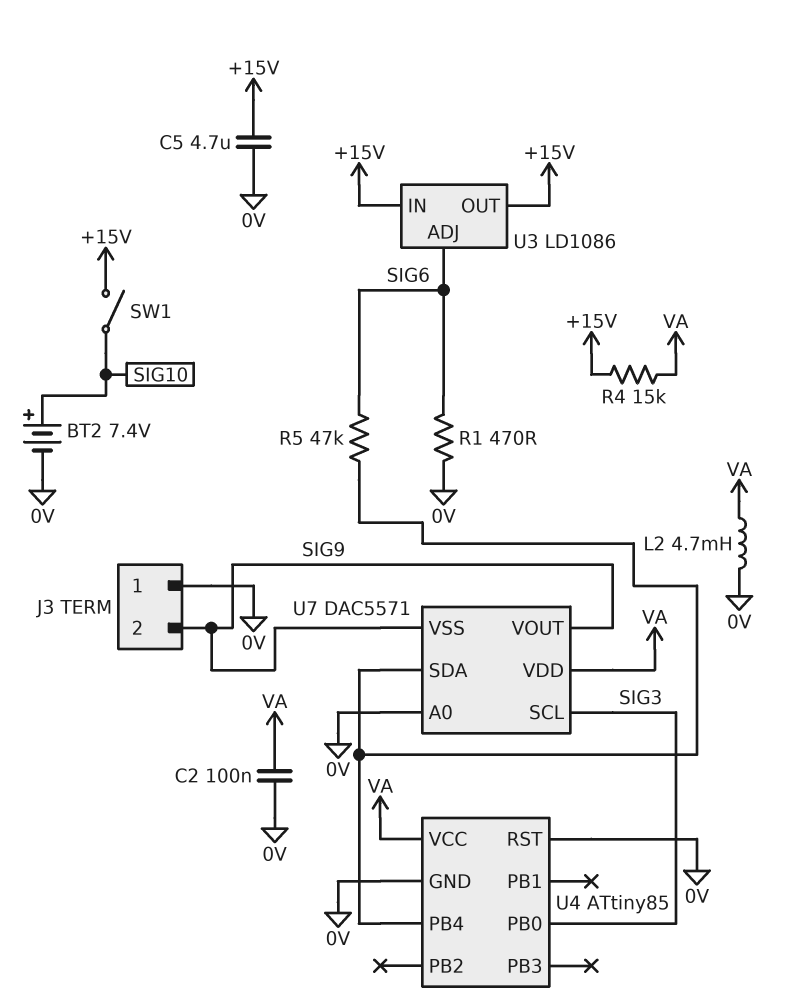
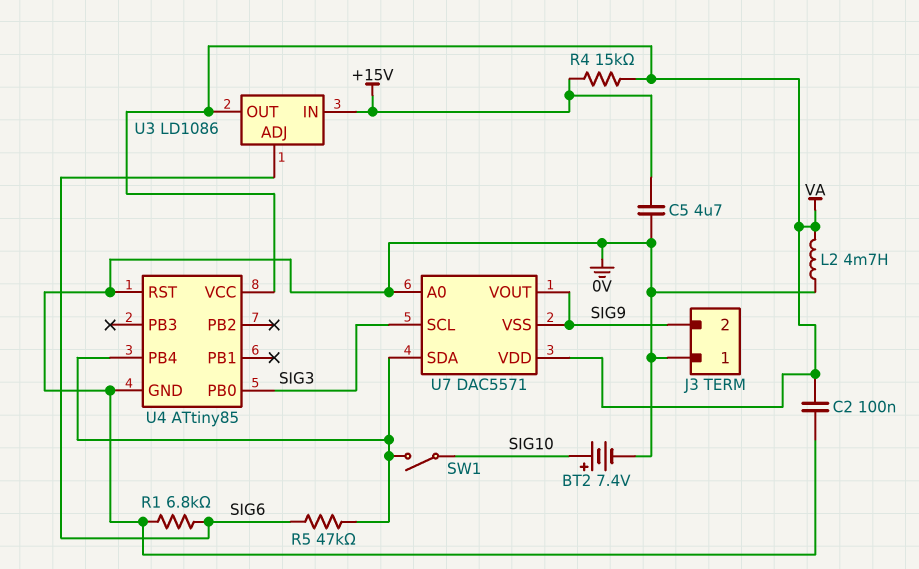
R1: 470 (0V, SIG6) -> 6.8k (0V, SIG6)
SW1: switch (+15V, SIG10) -> switch (SIG10, U4/PB4)
U3 pin OUT: +15V -> VA

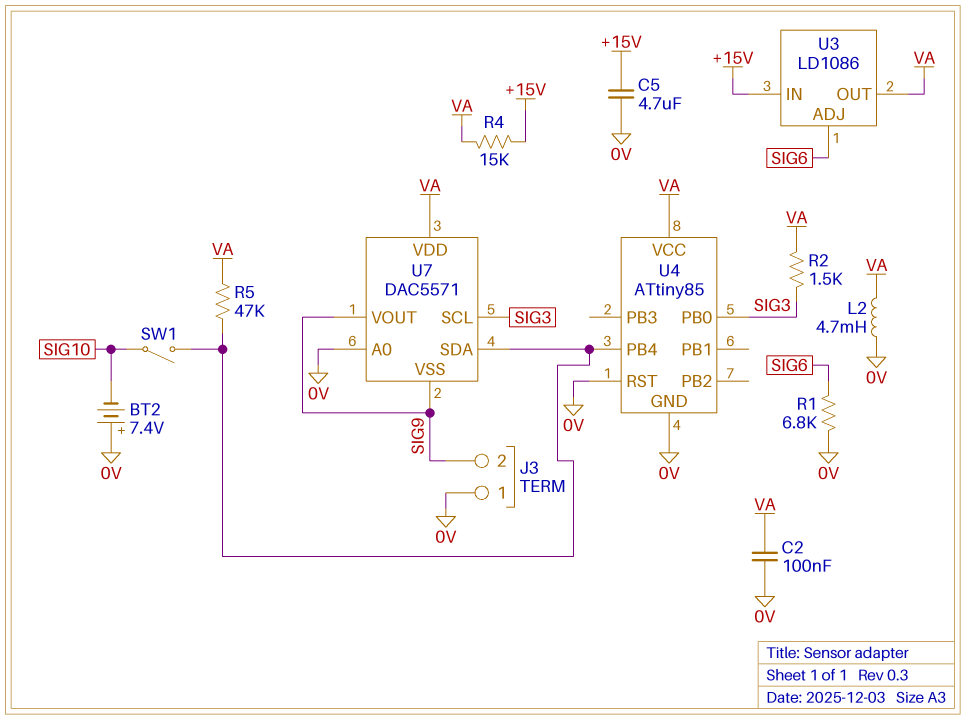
BT2: 7.4V (plus SIG10, minus 0V) -> 7.4V (plus 0V, minus SIG10)
R2: none -> 1.5k (SIG3, VA)
R5: 47k (SIG6, U4/PB4) -> 47k (U4/PB4, VA)

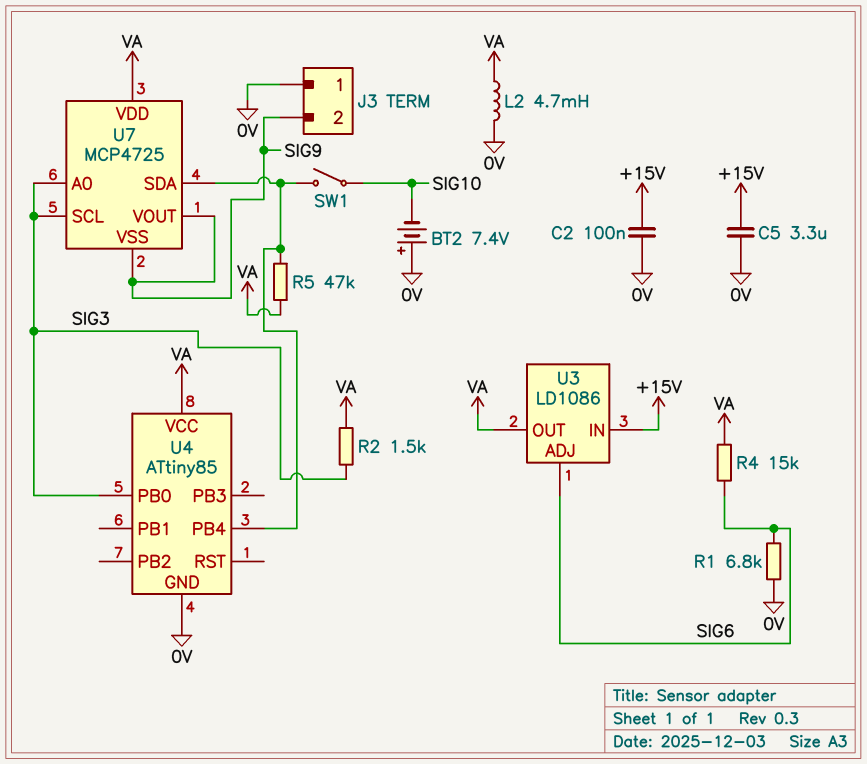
C2: 100nF (0V, VA) -> 100nF (+15V, 0V)
C5: 4.7uF (+15V, 0V) -> 3.3uF (+15V, 0V)
R4: 15k (+15V, VA) -> 15k (SIG6, VA)
U4 pin RST: 0V -> none
U7: DAC5571 -> MCP4725
U7 pin A0: 0V -> SIG3

